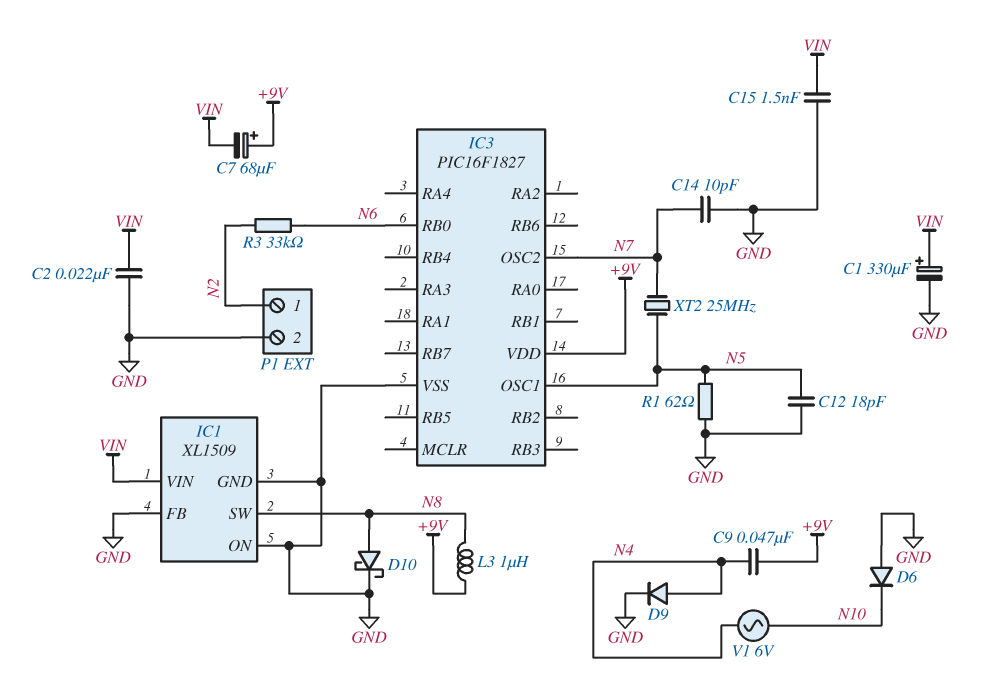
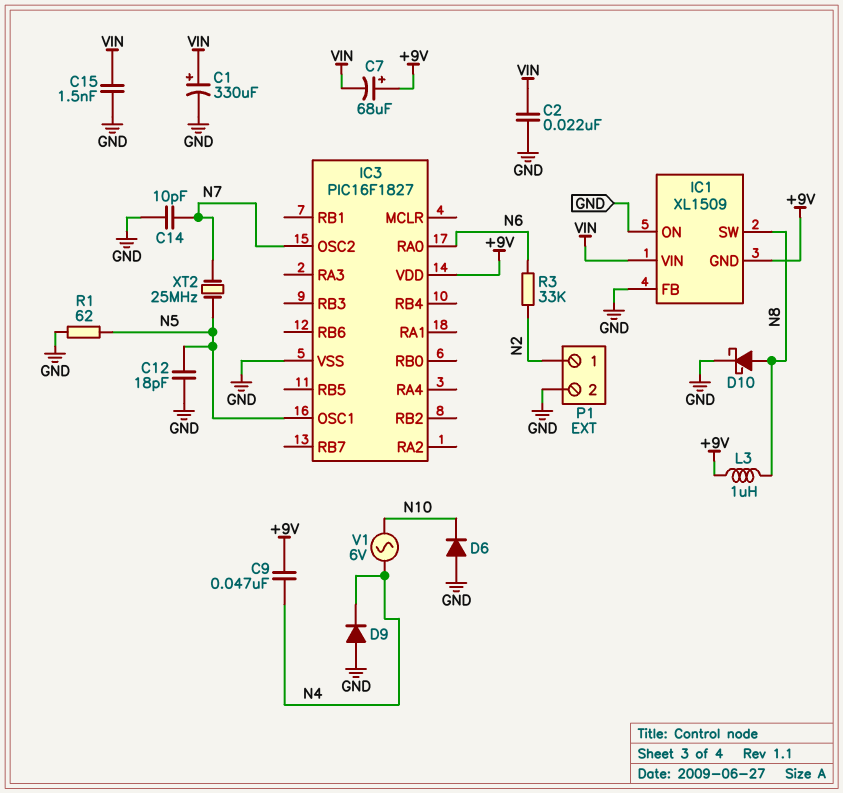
D9: diode (A N4, K GND) -> diode (A GND, K N4)
IC1 pin GND: GND -> +9V
IC3 pin RA0: none -> N6
IC3 pin RB0: N6 -> none

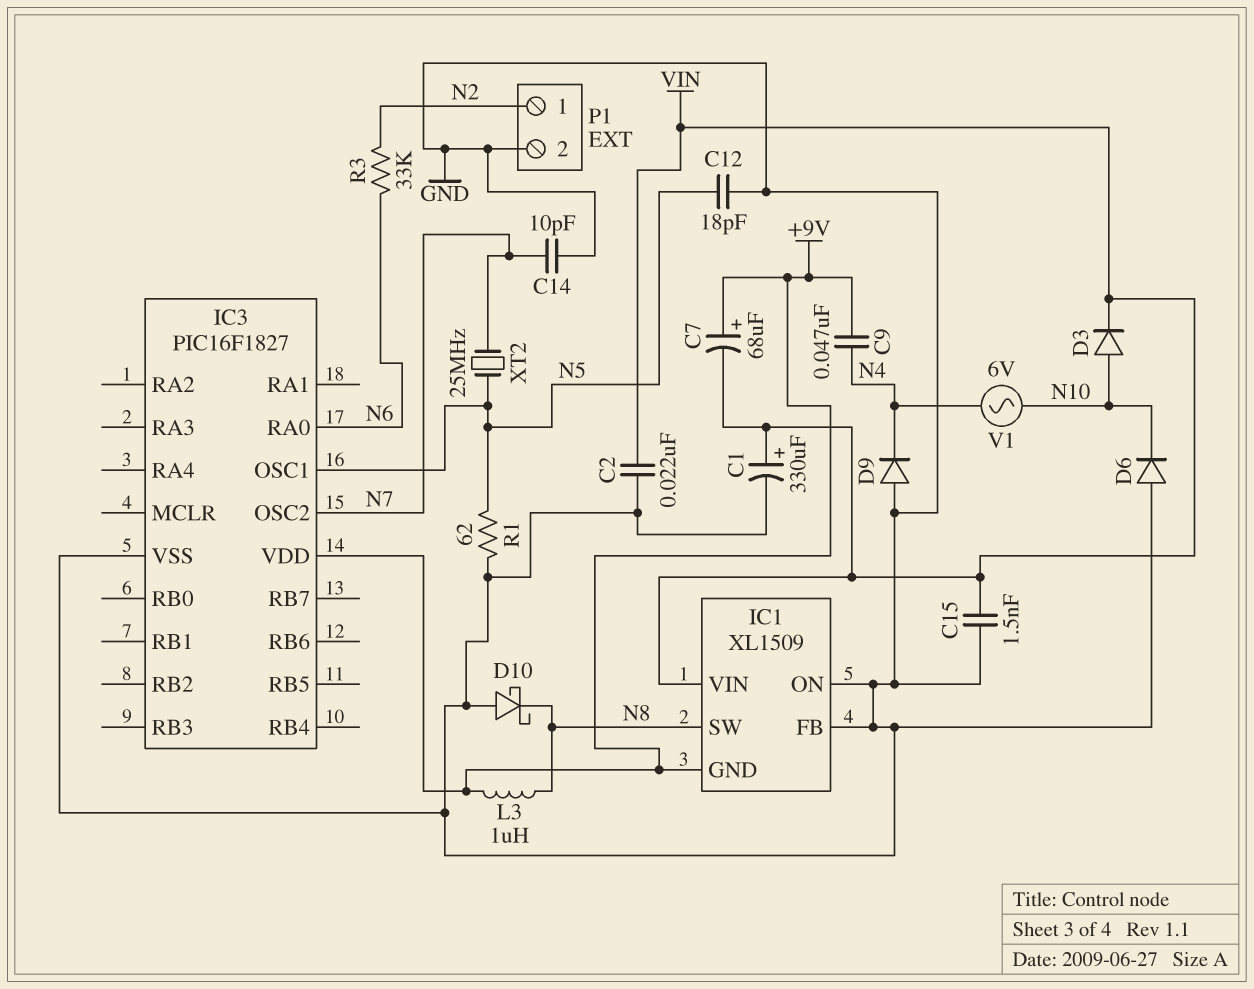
D3: none -> diode (A N10, K VIN)
D10: schottky (A N8, K GND) -> schottky (A GND, K N8)

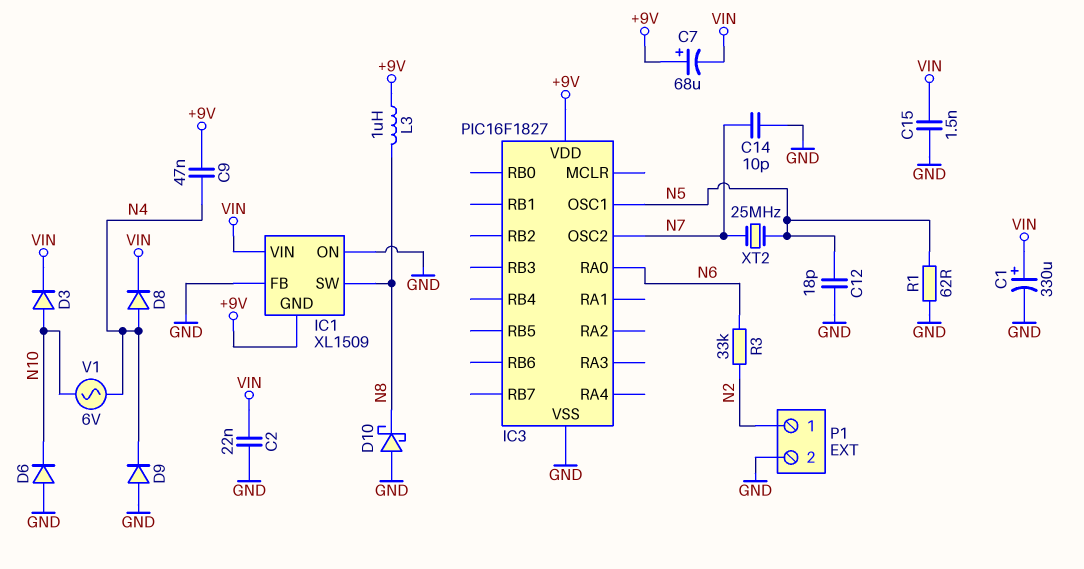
D8: none -> diode (A N4, K VIN)

